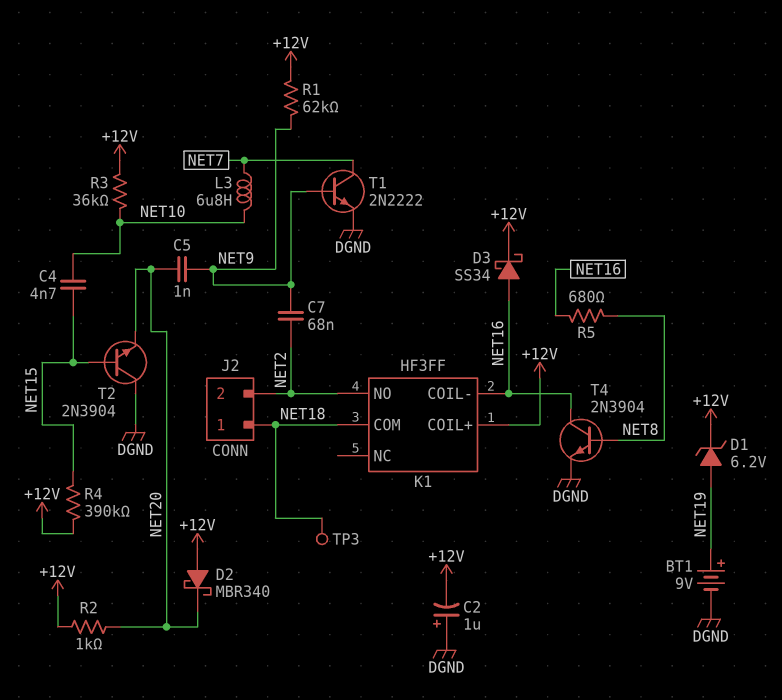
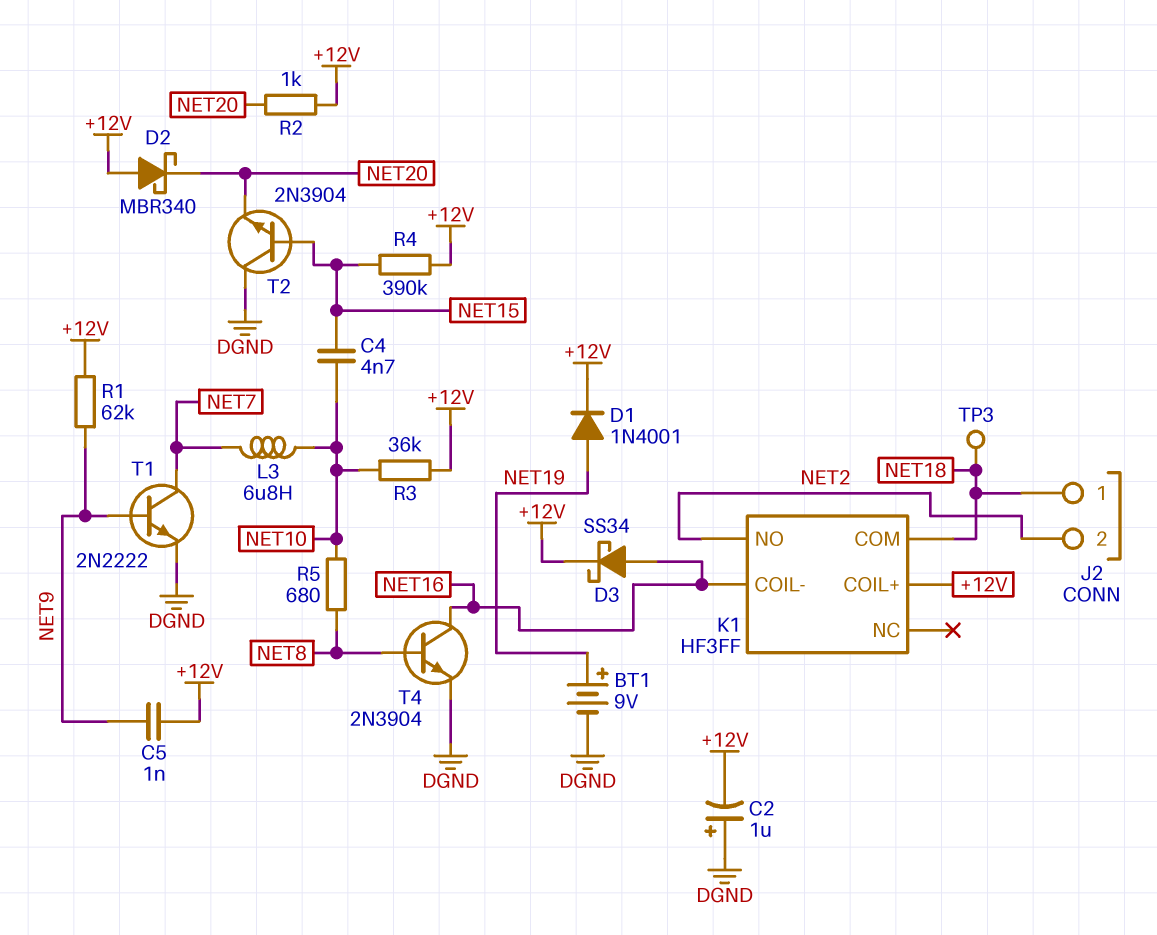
C5: 1nF (NET9, NET20) -> 1nF (+12V, NET9)
C7: 68nF (NET2, NET9) -> none
D1: zener 6.2V (A NET19, K +12V) -> diode 1N4001 (A NET19, K +12V)
R5: 680 (NET8, NET16) -> 680 (NET8, NET10)

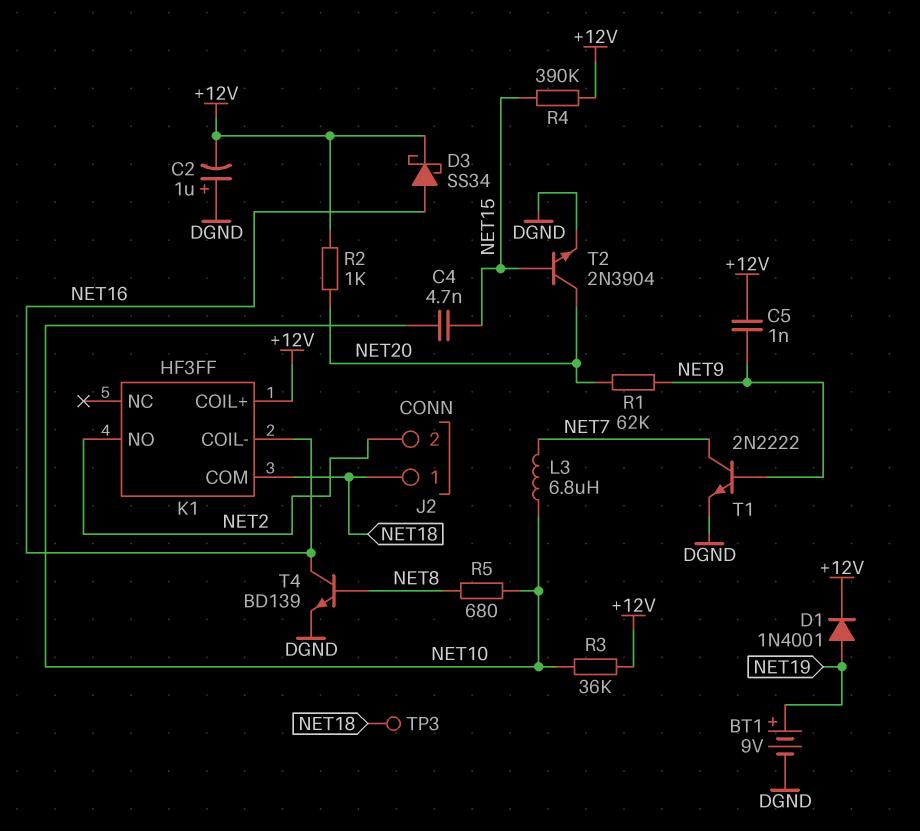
D2: schottky MBR340 (A +12V, K NET20) -> none
R1: 62k (+12V, NET9) -> 62k (NET9, NET20)
T2: NPN 2N3904 (B NET15, C DGND, E NET20) -> NPN 2N3904 (B NET15, C NET20, E DGND)
T4: NPN 2N3904 (B NET8, C NET16, E DGND) -> NPN BD139 (B NET8, C NET16, E DGND)

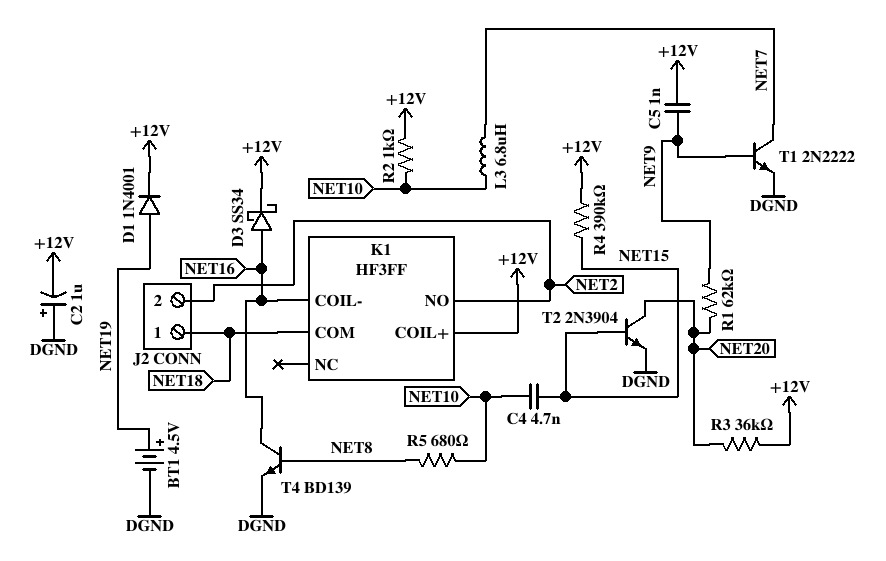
BT1: 9V (plus NET19, minus DGND) -> 4.5V (plus NET19, minus DGND)
R2: 1k (+12V, NET20) -> 1k (+12V, NET10)
R3: 36k (+12V, NET10) -> 36k (+12V, NET20)
TP3: test point (NET18) -> none

